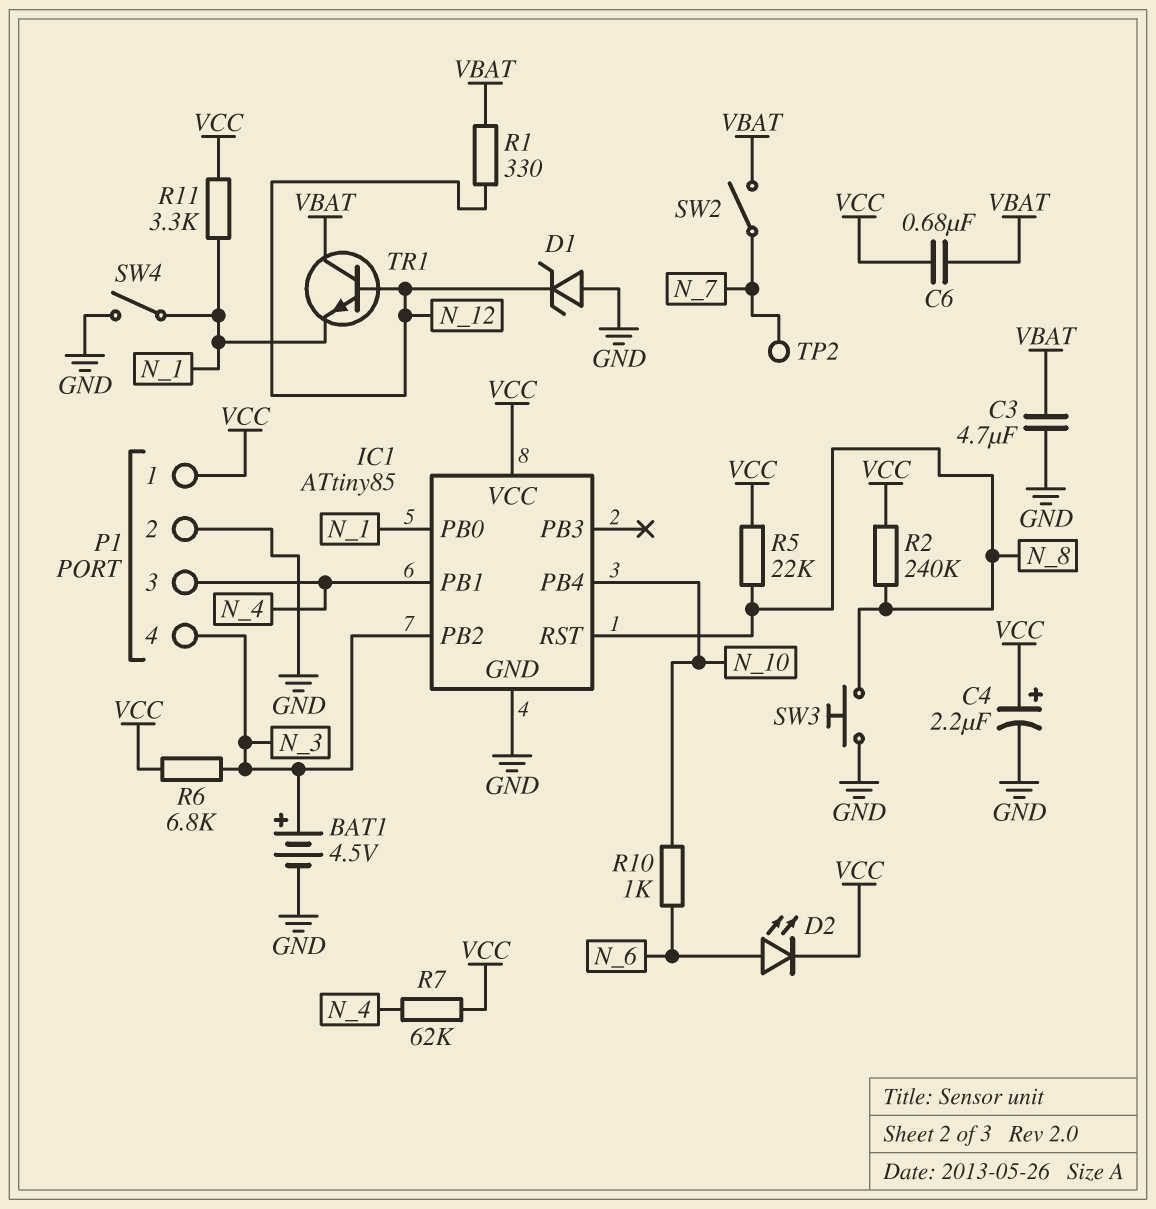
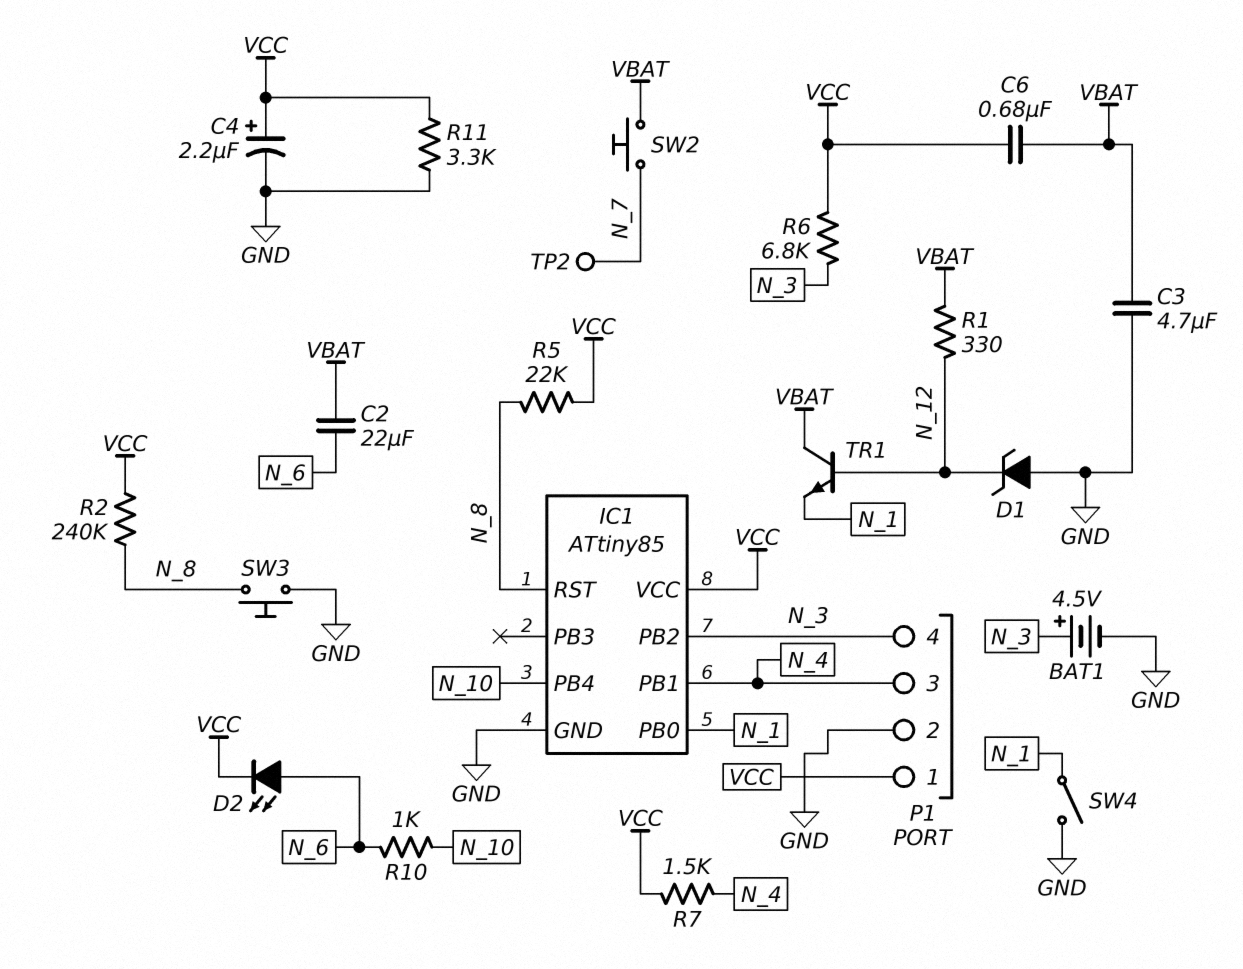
C2: none -> 22uF (N_6, VBAT)
R7: 62k (N_4, VCC) -> 1.5k (N_4, VCC)
R11: 3.3k (N_1, VCC) -> 3.3k (GND, VCC)
SW2: switch (N_7, VBAT) -> button (N_7, VBAT)

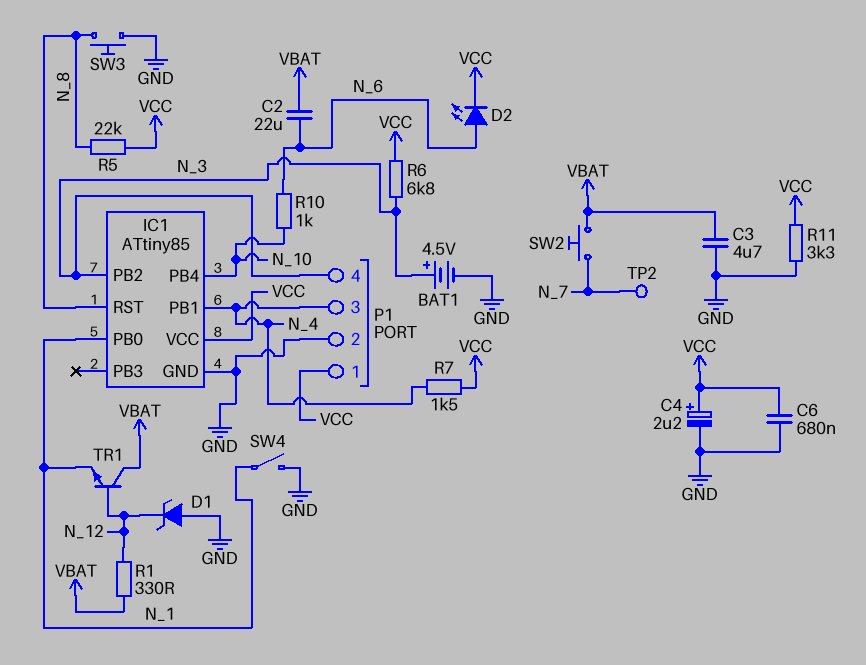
C6: 680nF (VBAT, VCC) -> 680nF (GND, VCC)
R2: 240k (N_8, VCC) -> none

